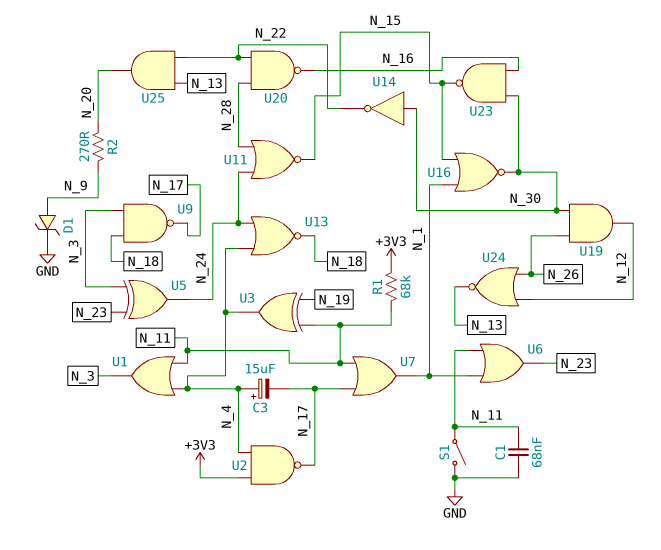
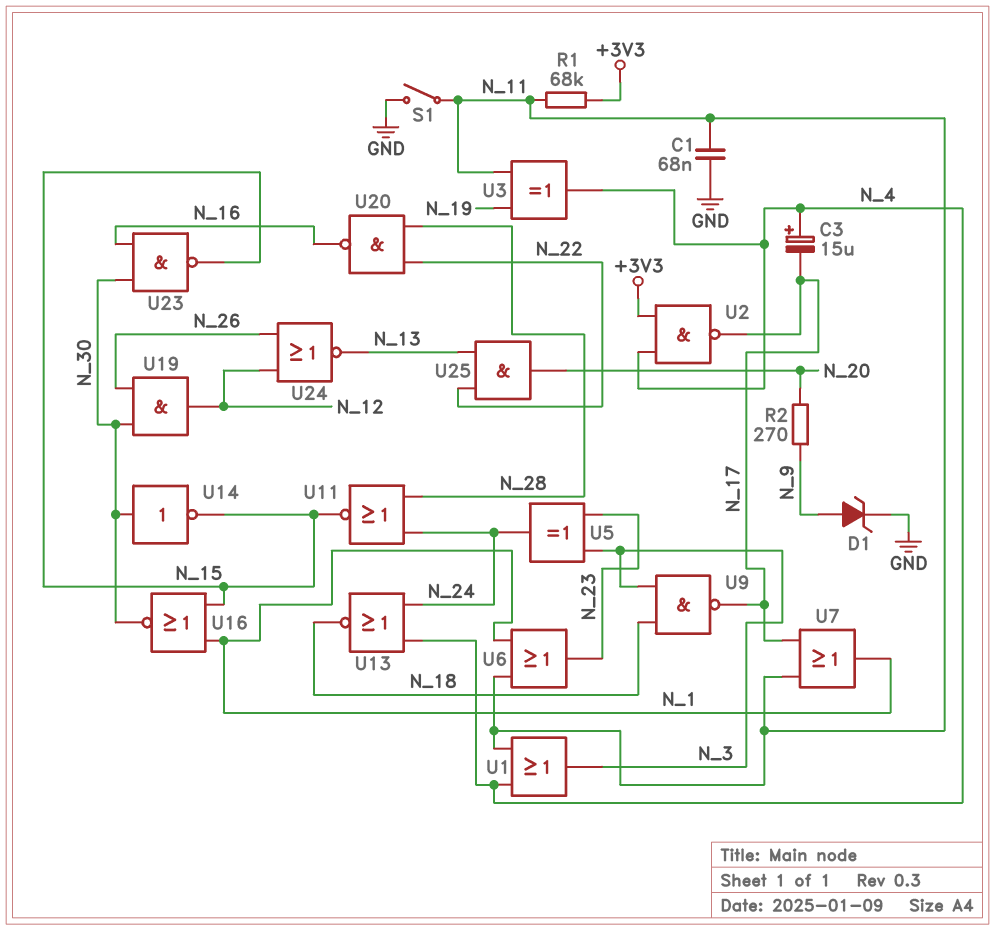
U14: NOT (in N_30, out N_22) -> NOT (in N_30, out N_15)

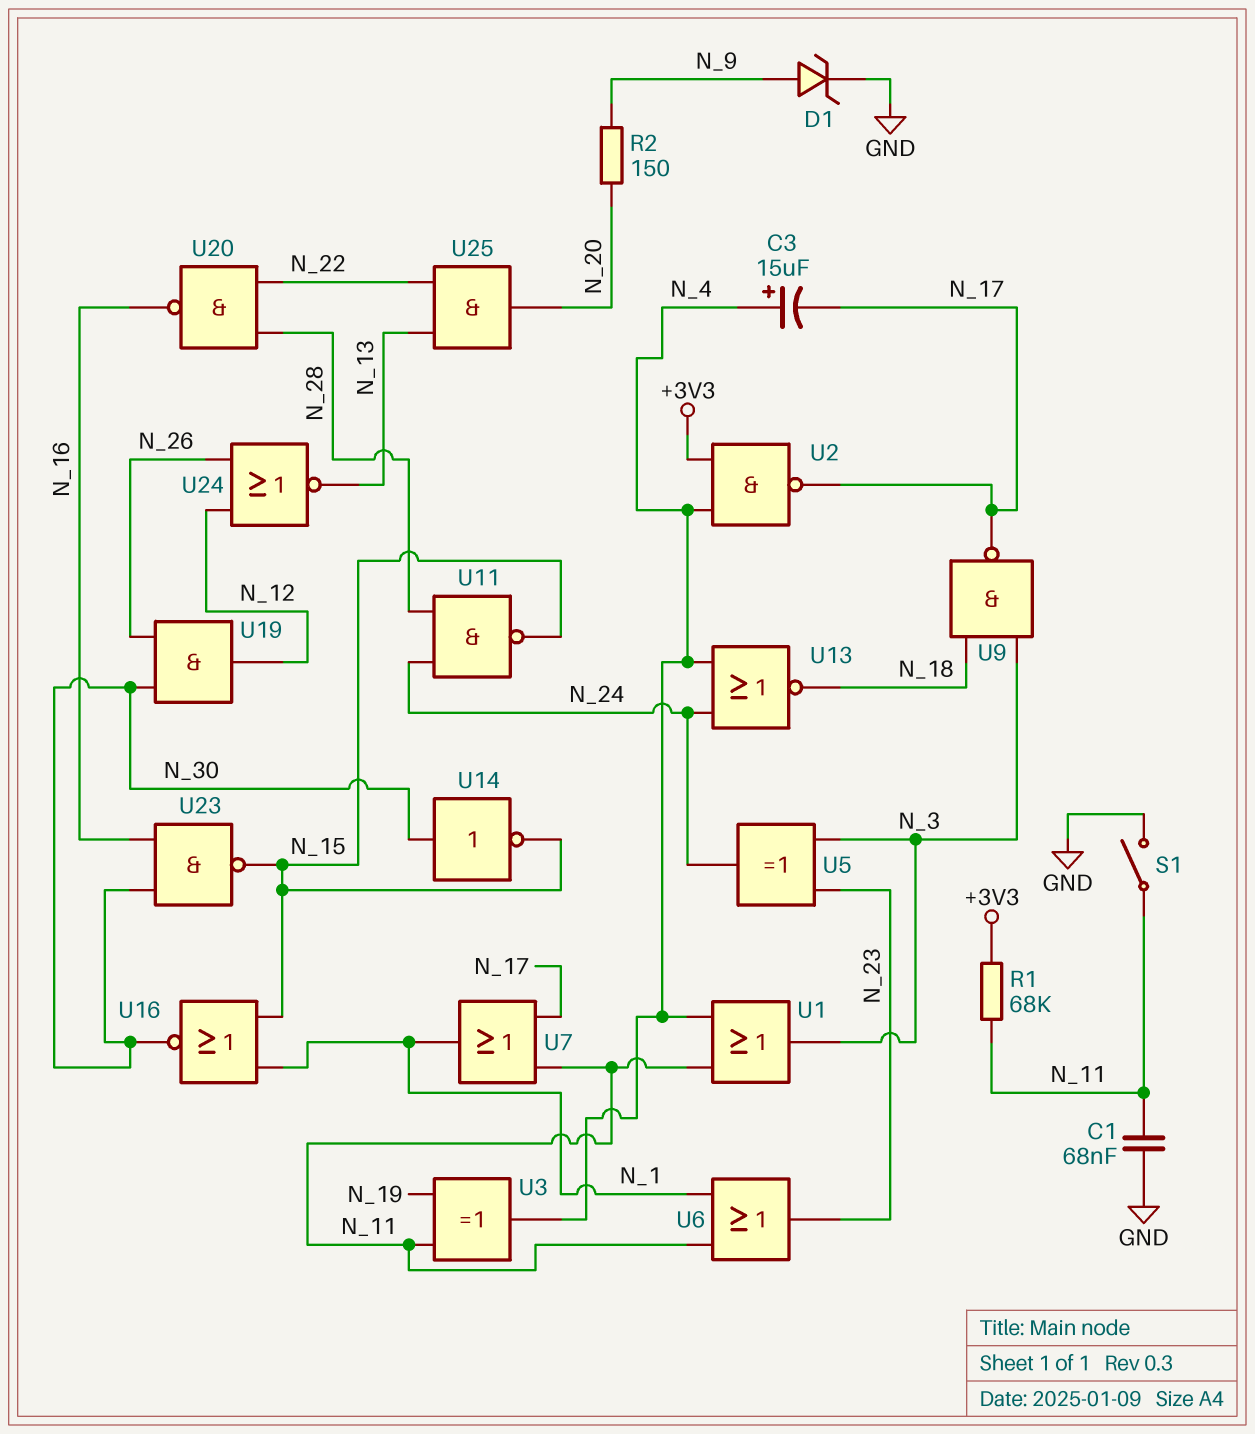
R2: 270 (N_9, N_20) -> 150 (N_9, N_20)
U11: NOR (in N_24, in N_28, out N_15) -> NAND (in N_24, in N_28, out N_15)

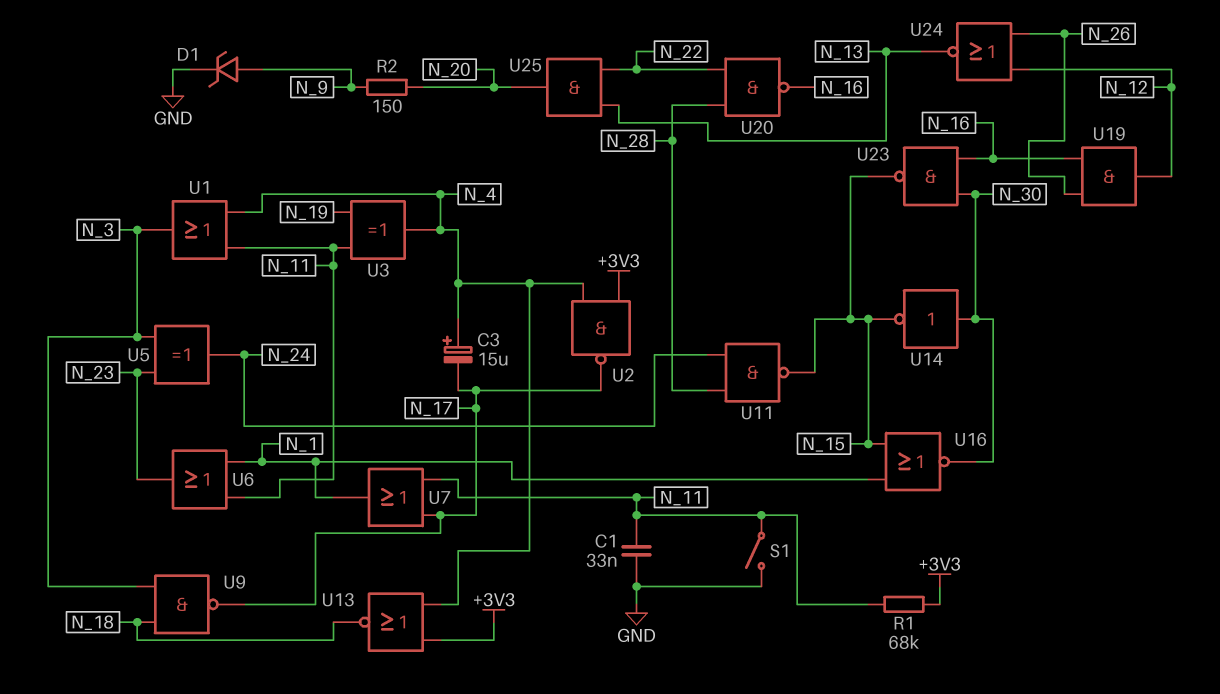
C1: 68nF (GND, N_11) -> 33nF (GND, N_11)
U13: NOR (in N_4, in N_24, out N_18) -> NOR (in +3V3, in N_4, out N_18)
U19: AND (in N_26, in N_30, out N_12) -> AND (in N_16, in N_26, out N_12)

